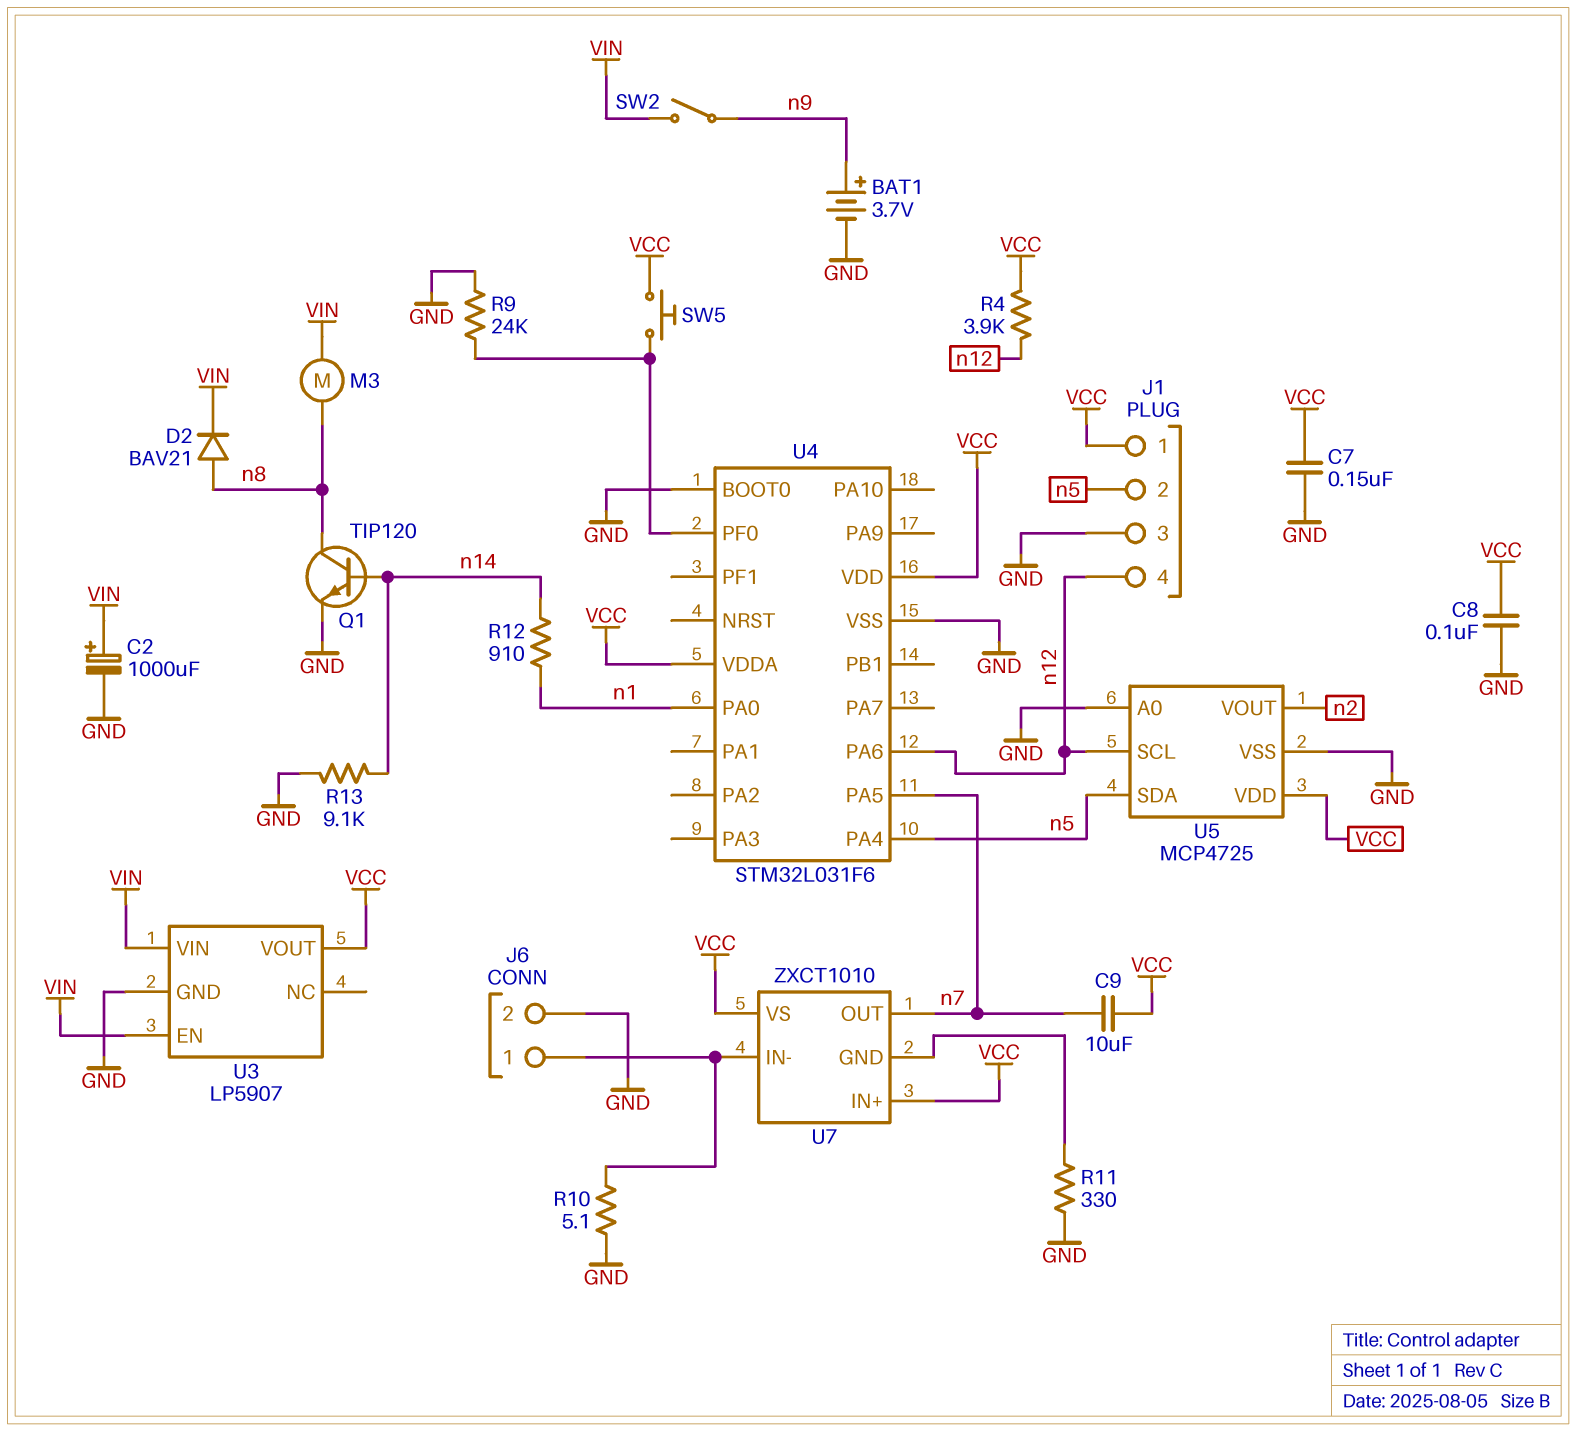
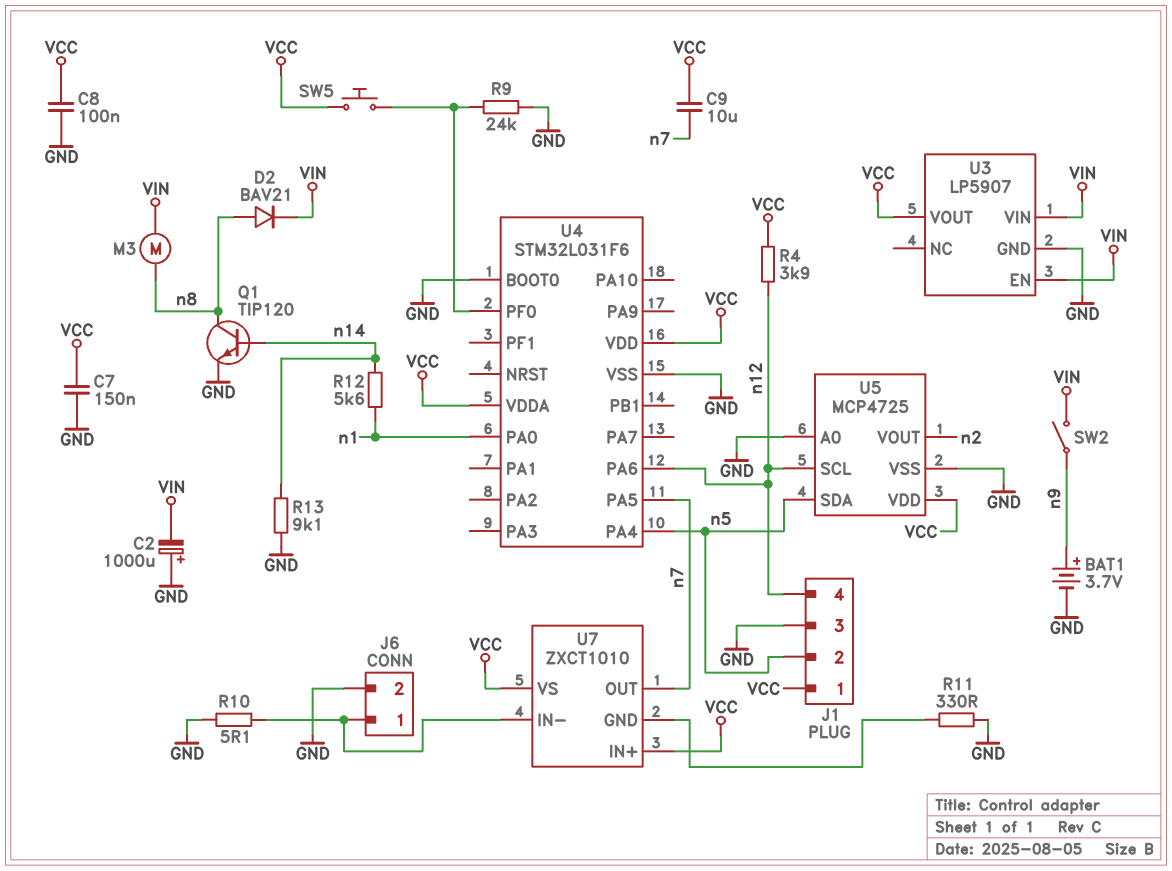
C2: 1000uF (plus VIN, minus GND) -> 1000uF (plus GND, minus VIN)
R12: 910 (n1, n14) -> 5.6k (n1, n14)

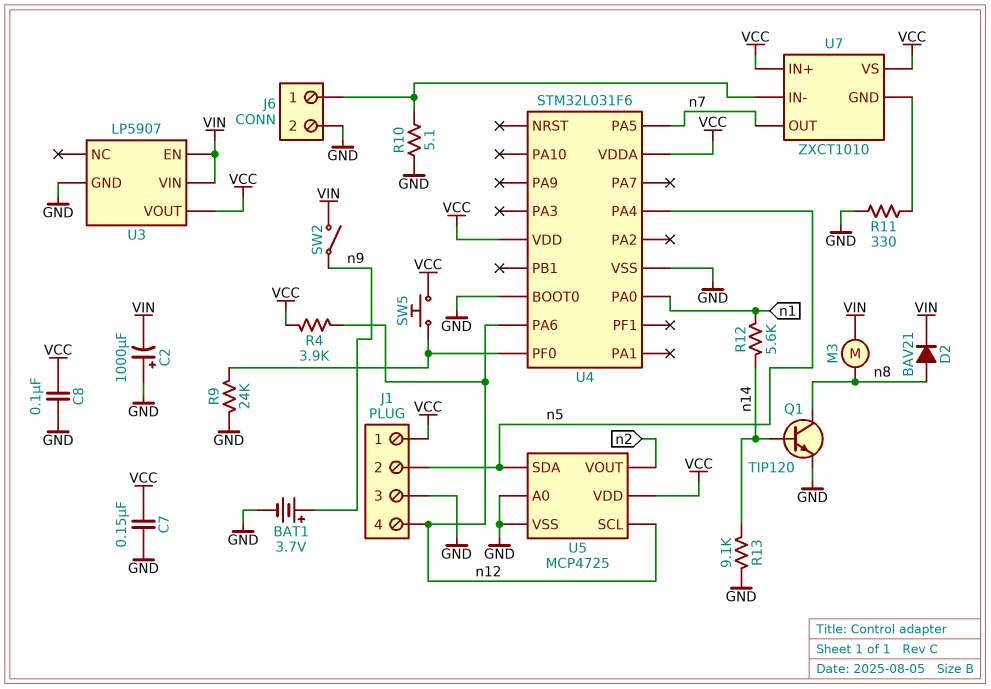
C9: 10uF (VCC, n7) -> none

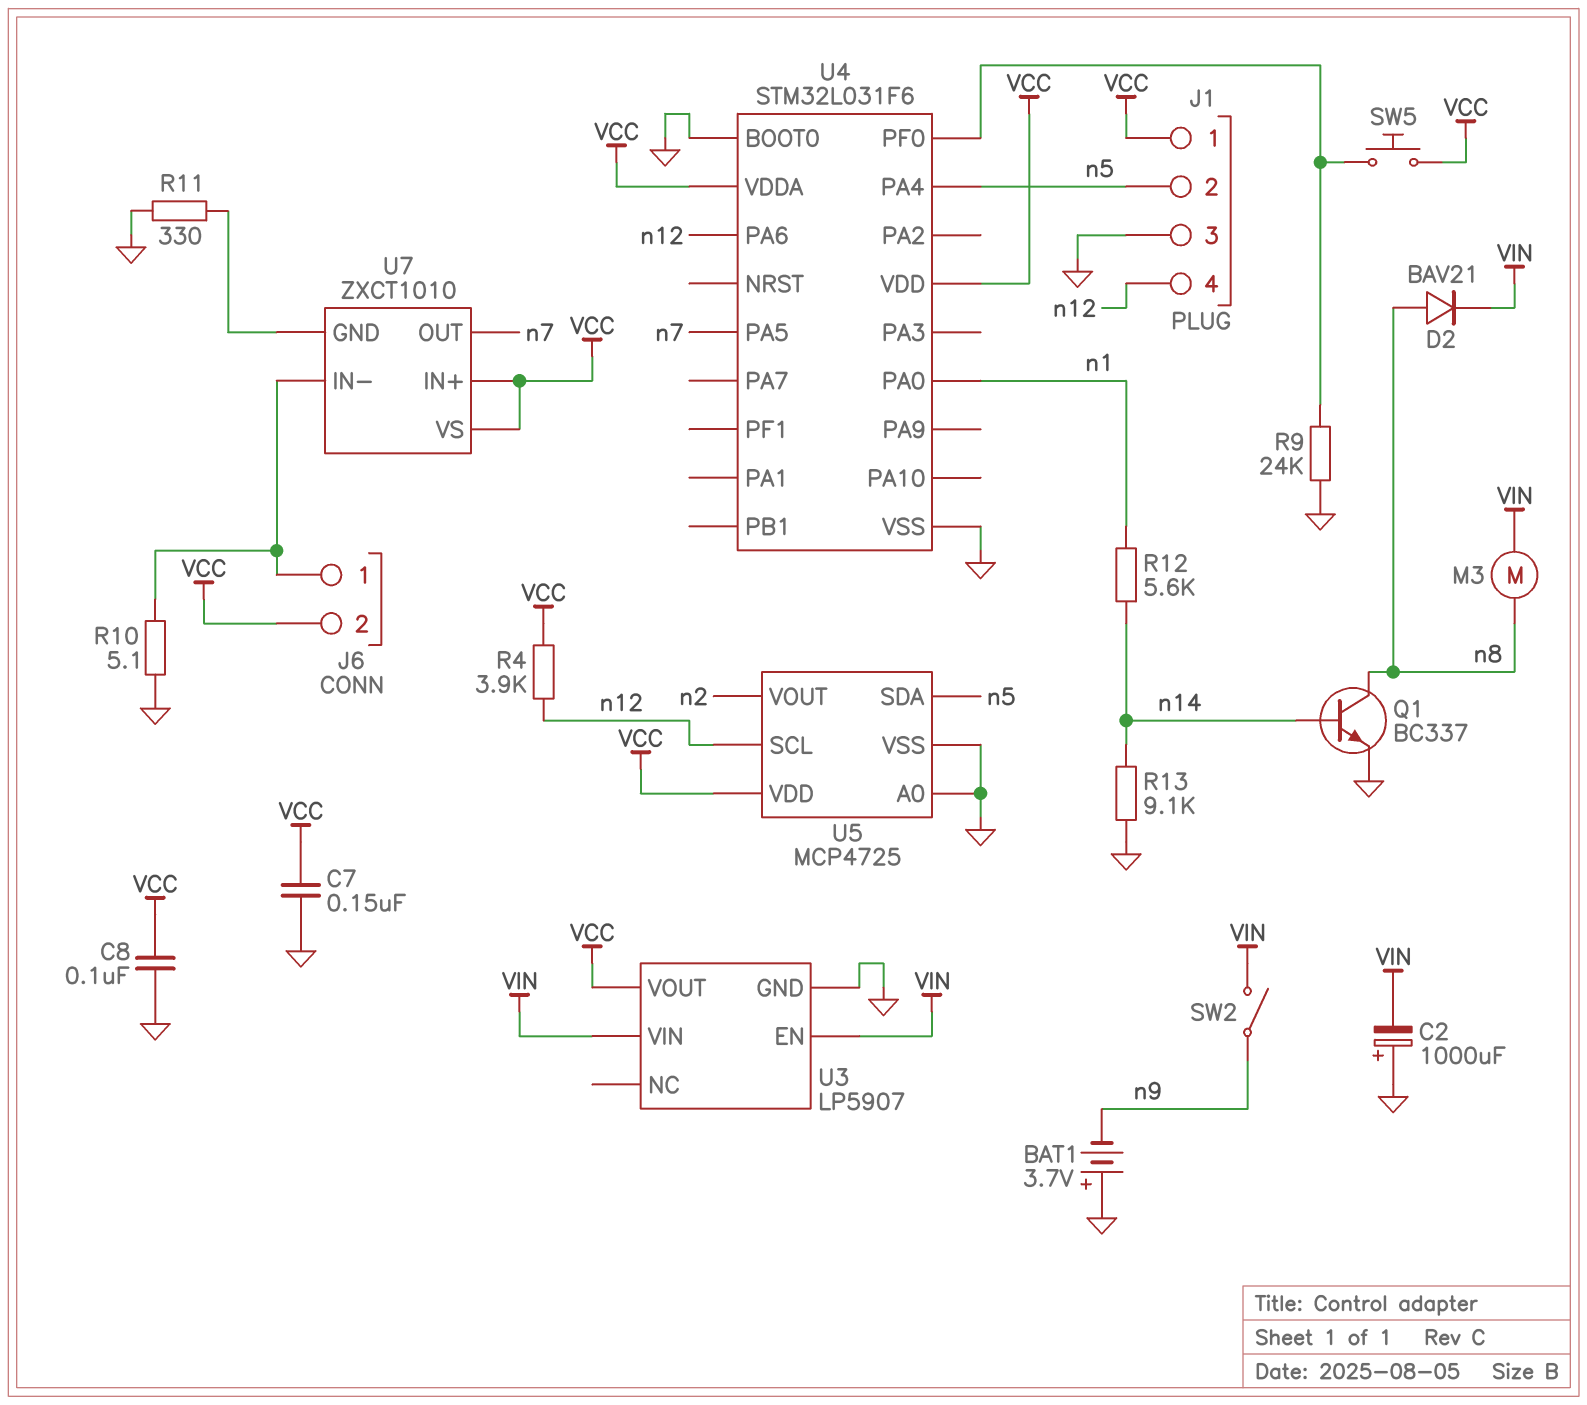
BAT1: 3.7V (plus n9, minus GND) -> 3.7V (plus GND, minus n9)
J6 pin 2: GND -> VCC
Q1: NPN TIP120 (B n14, C n8, E GND) -> NPN BC337 (B n14, C n8, E GND)

